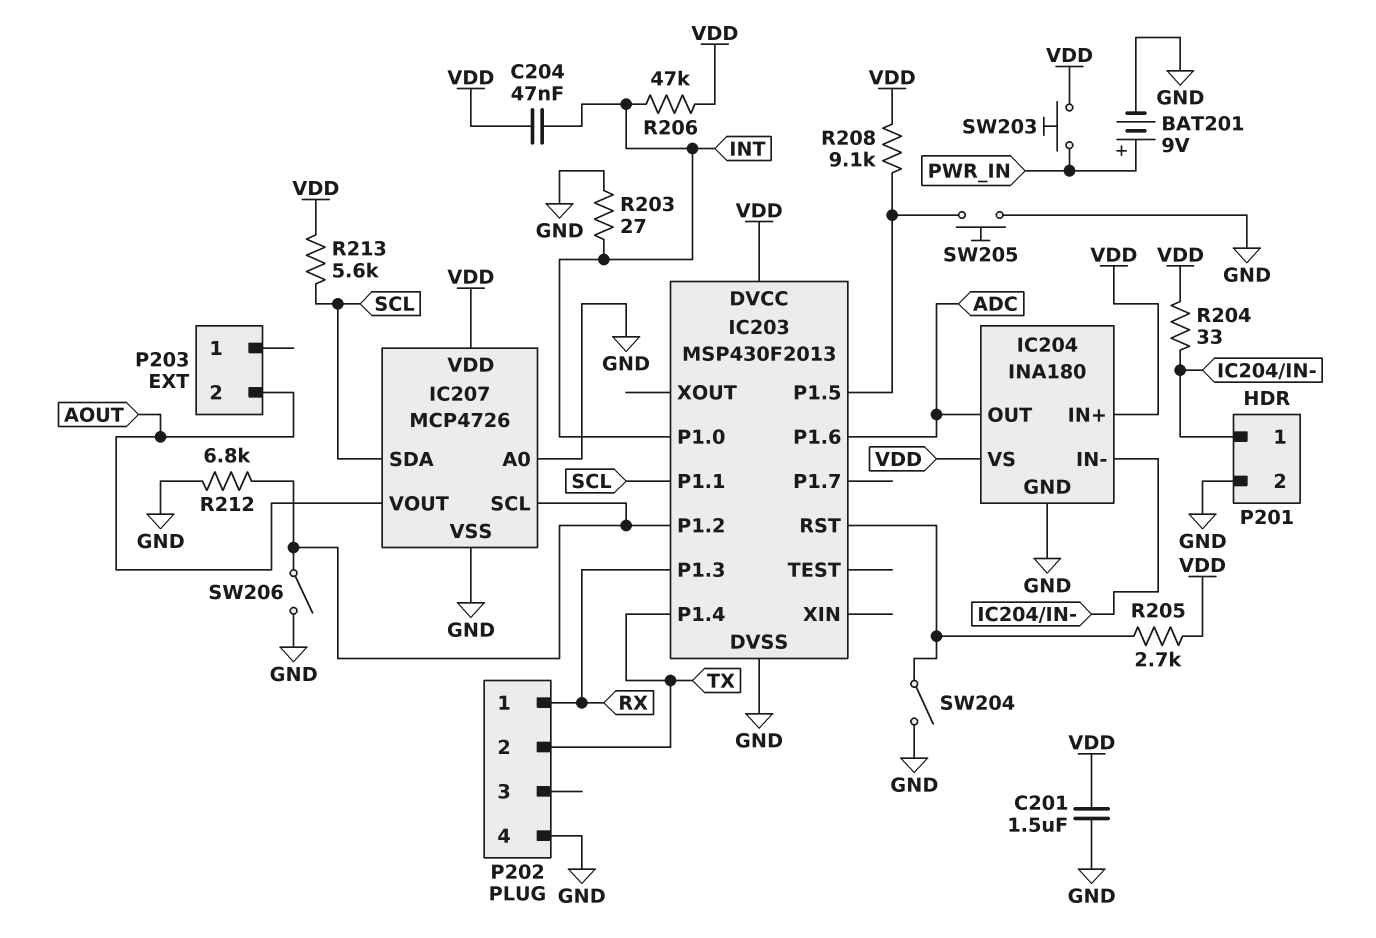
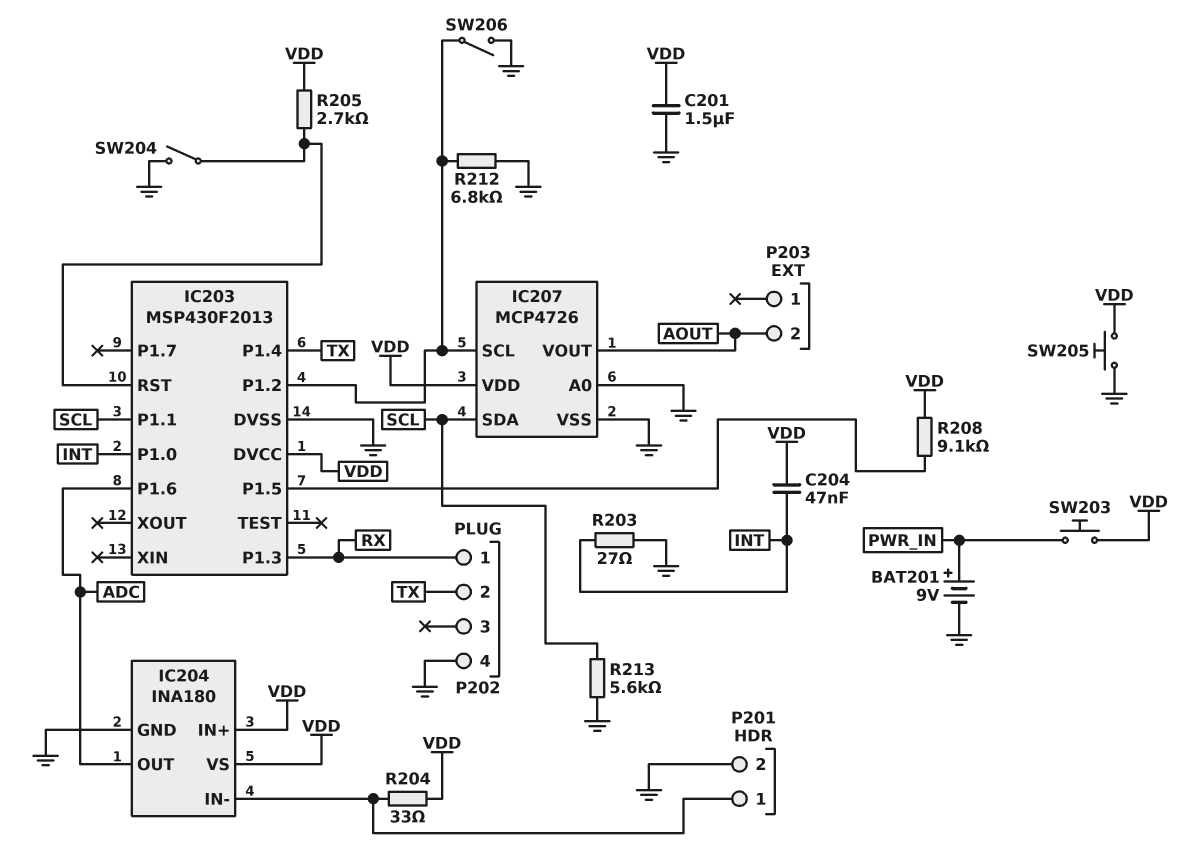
R206: 47k (INT, VDD) -> none
R213: 5.6k (SCL, VDD) -> 5.6k (GND, SCL)
SW205: button (GND, IC203/P1.5) -> button (GND, VDD)

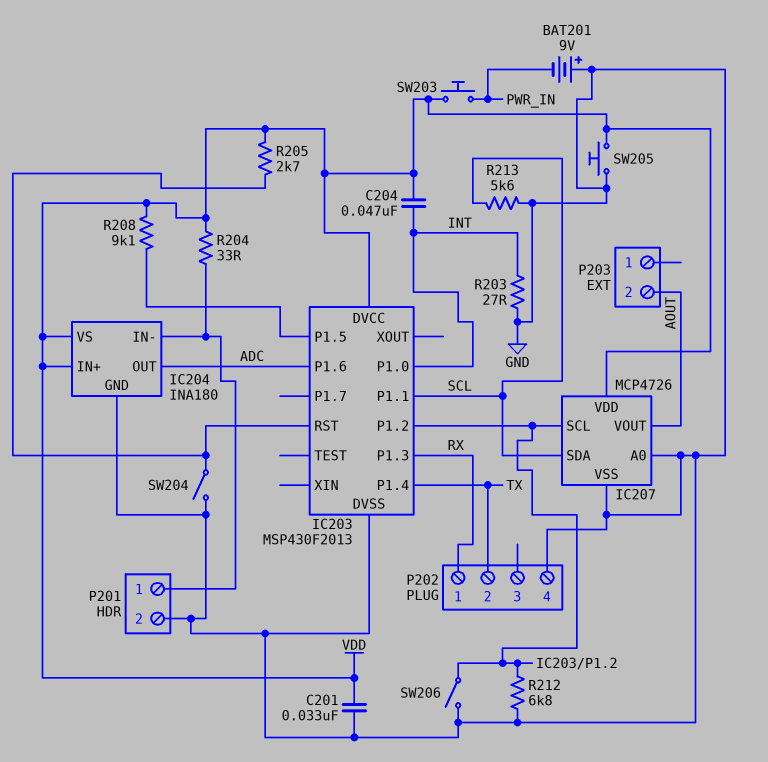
BAT201: 9V (plus PWR_IN, minus GND) -> 9V (plus GND, minus PWR_IN)
C201: 1.5uF (GND, VDD) -> 33nF (GND, VDD)

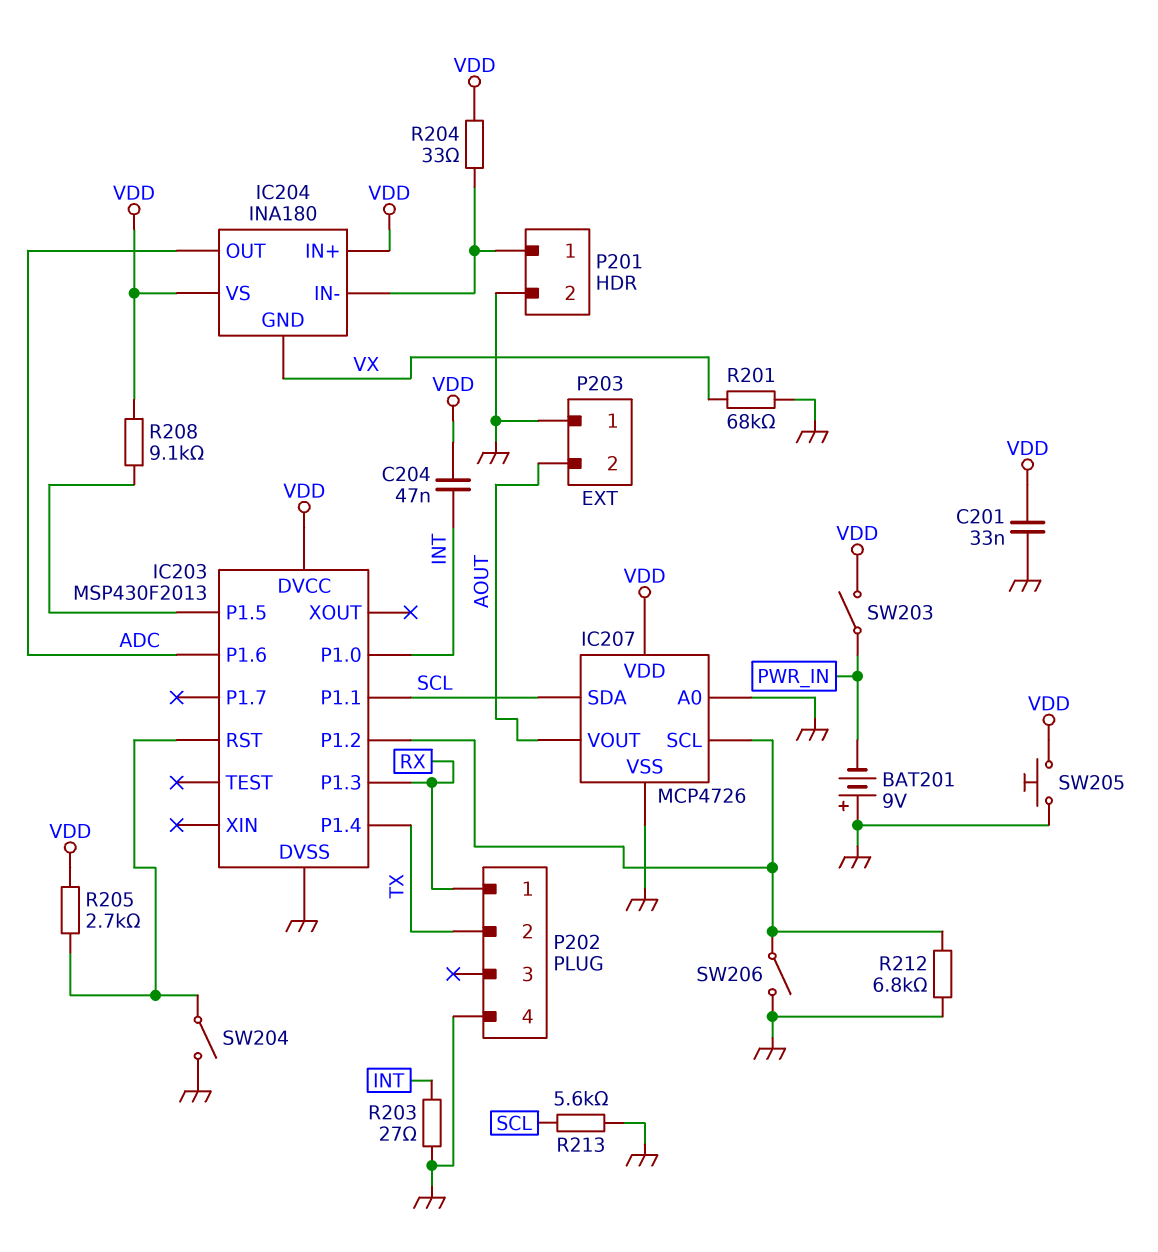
IC204 pin GND: GND -> VX
P203 pin 1: none -> GND
R201: none -> 68k (GND, VX)
SW203: button (PWR_IN, VDD) -> switch (PWR_IN, VDD)

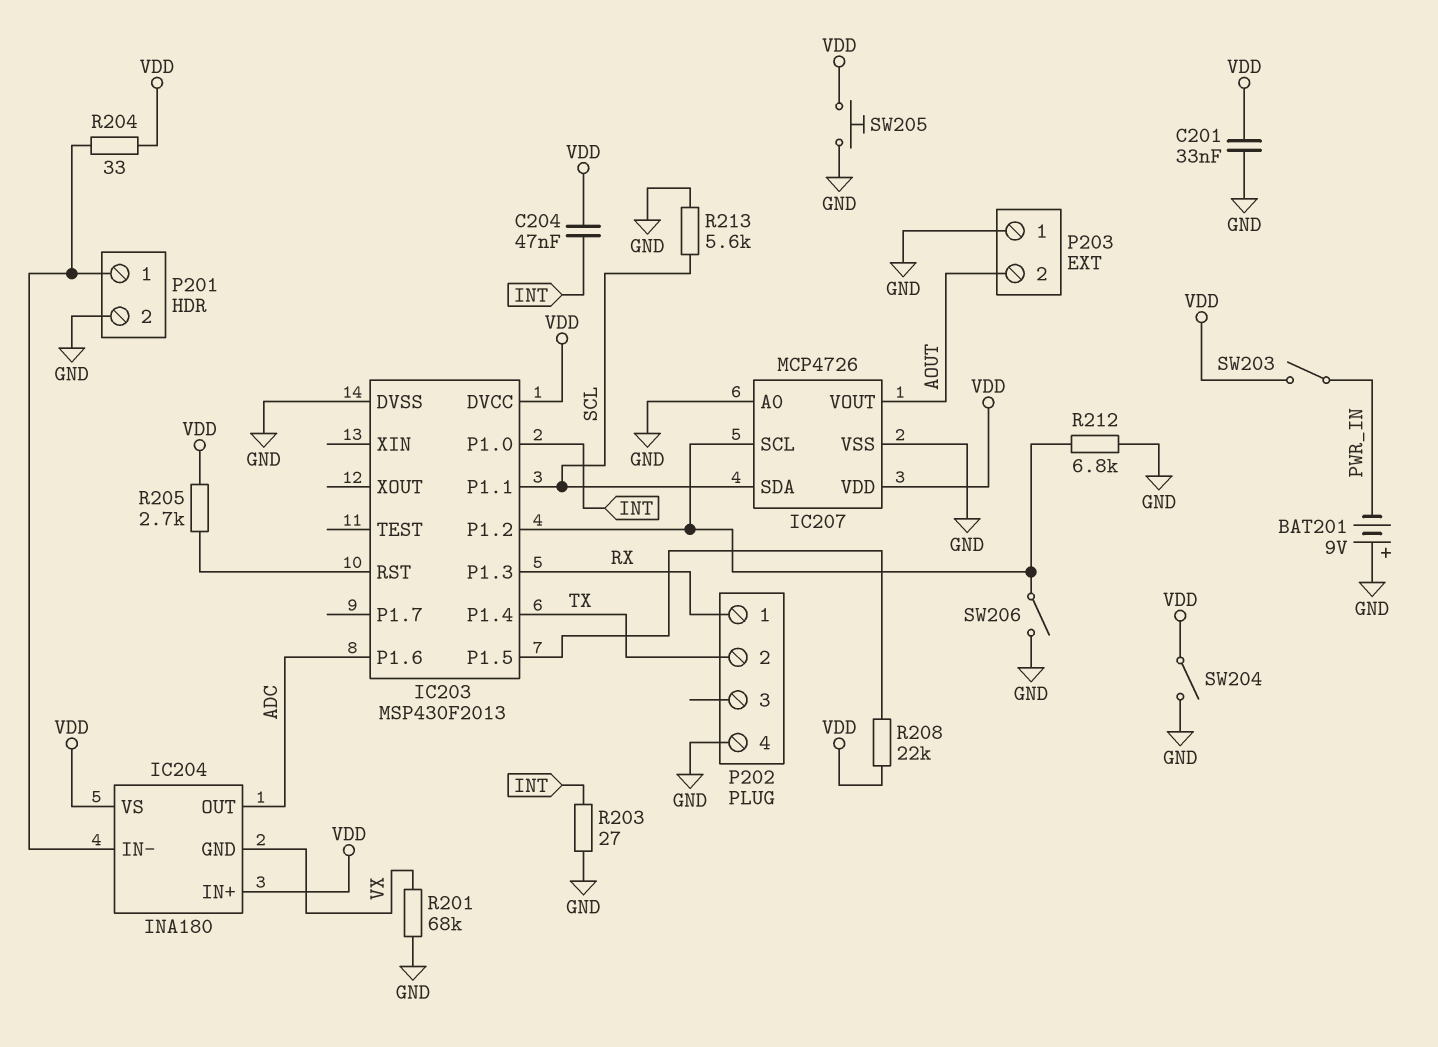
R208: 9.1k (IC203/P1.5, VDD) -> 22k (IC203/P1.5, VDD)
SW204: switch (GND, IC203/RST) -> switch (GND, VDD)

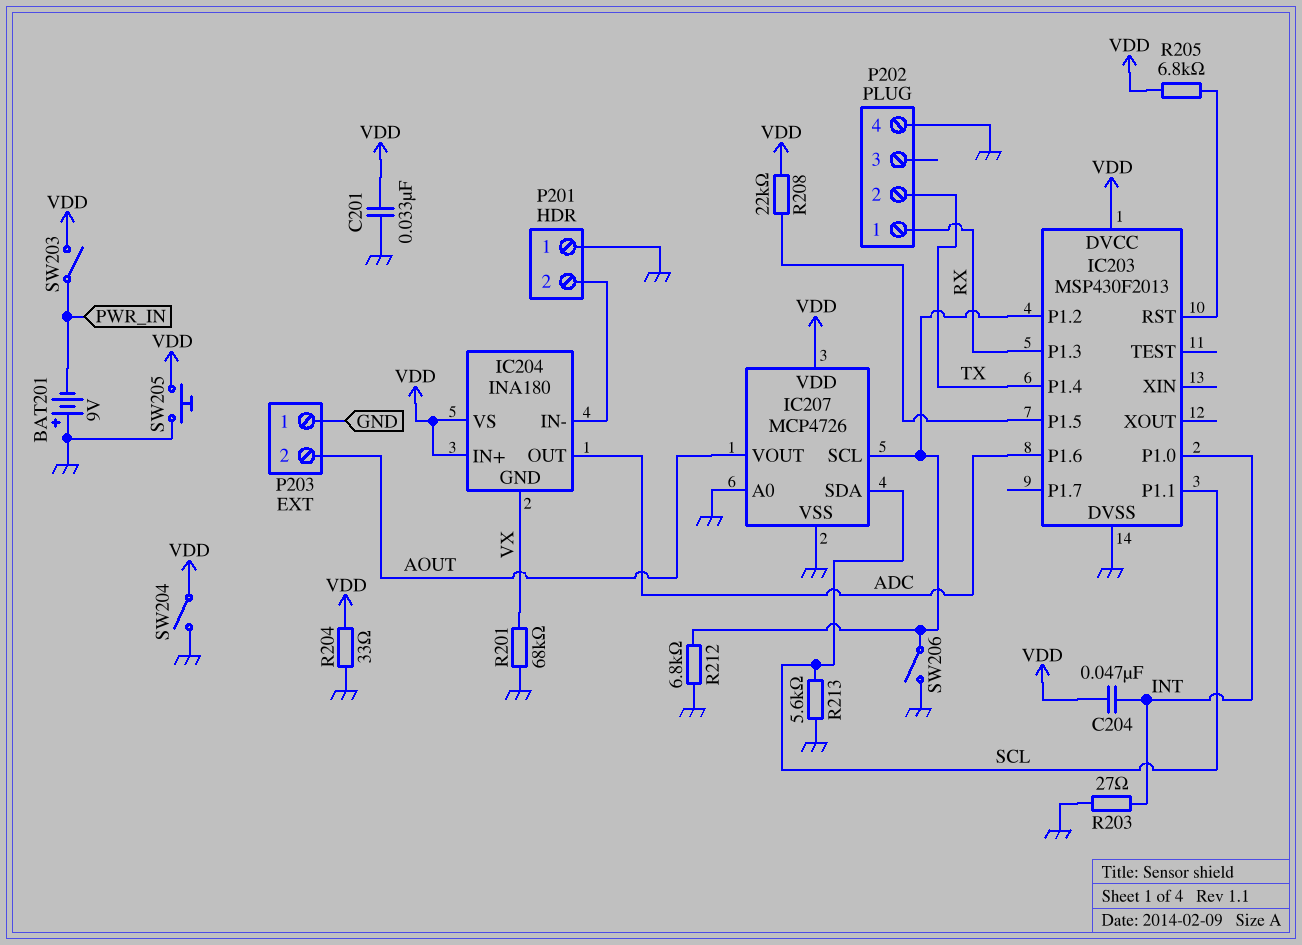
P201 pin 1: IC204/IN- -> GND
P201 pin 2: GND -> IC204/IN-
R204: 33 (IC204/IN-, VDD) -> 33 (GND, VDD)
R205: 2.7k (IC203/RST, VDD) -> 6.8k (IC203/RST, VDD)

